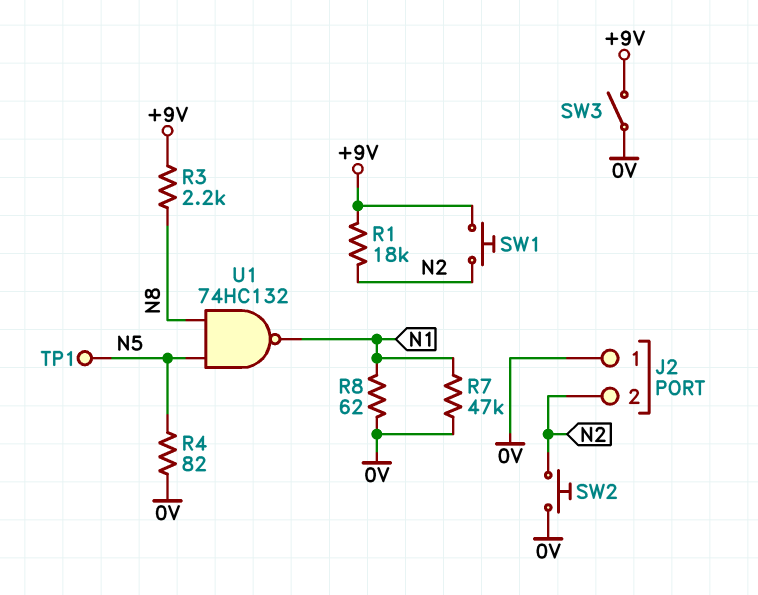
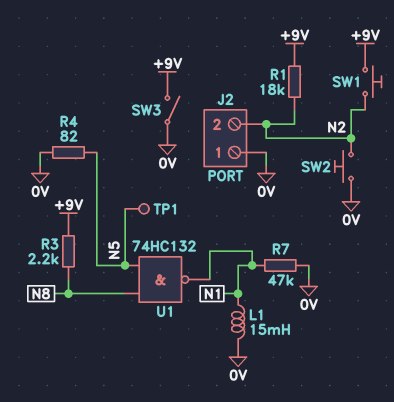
L1: none -> 15mH (0V, N1)
R8: 62 (0V, N1) -> none

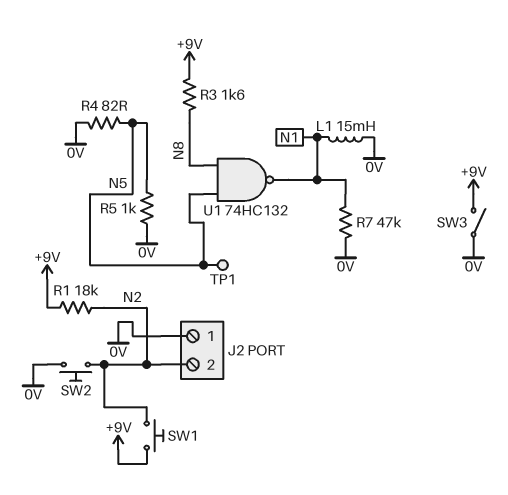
R3: 2.2k (+9V, N8) -> 1.6k (+9V, N8)
R5: none -> 1k (0V, N5)

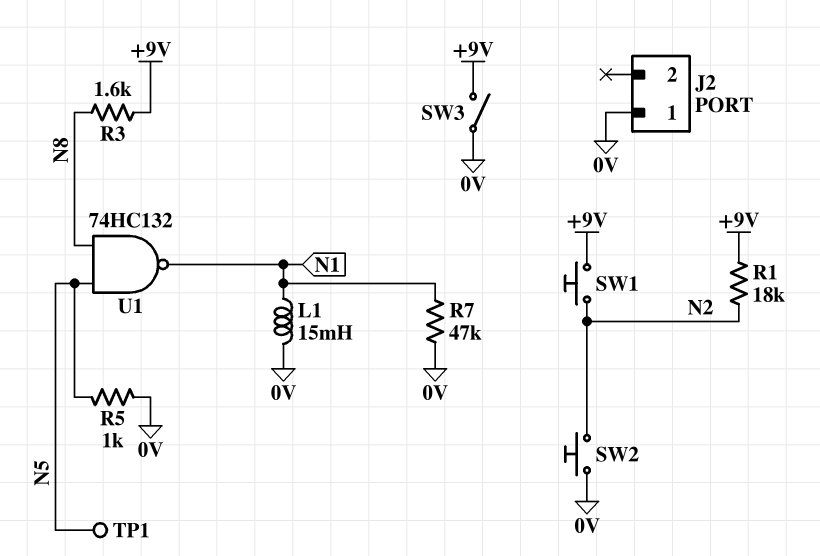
J2 pin 2: N2 -> none
R4: 82 (0V, N5) -> none

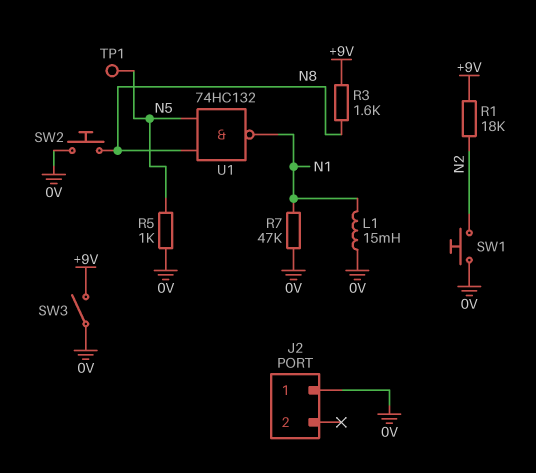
SW1: button (+9V, N2) -> button (0V, N2)
SW2: button (0V, N2) -> button (0V, N8)

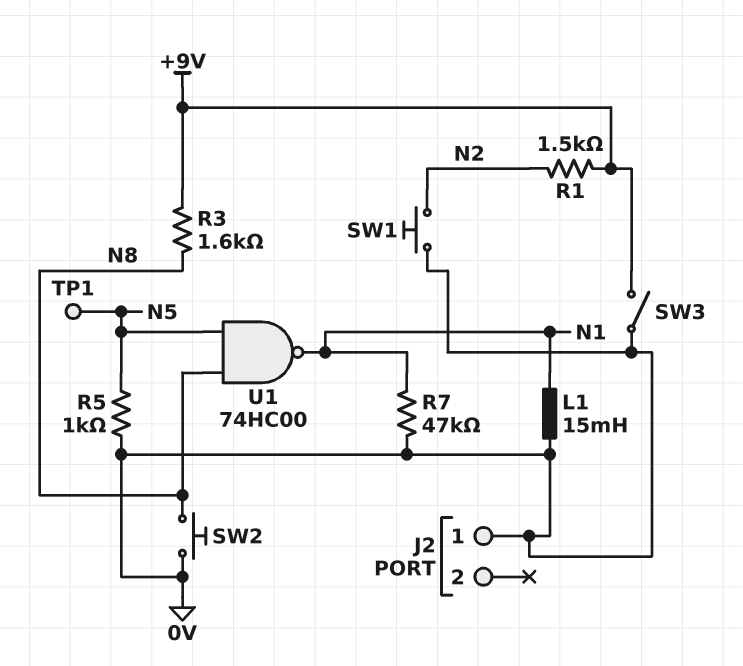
R1: 18k (+9V, N2) -> 1.5k (+9V, N2)
U1: NAND 74HC132 (in N5, in N8, out N1) -> NAND 74HC00 (in N5, in N8, out N1)

